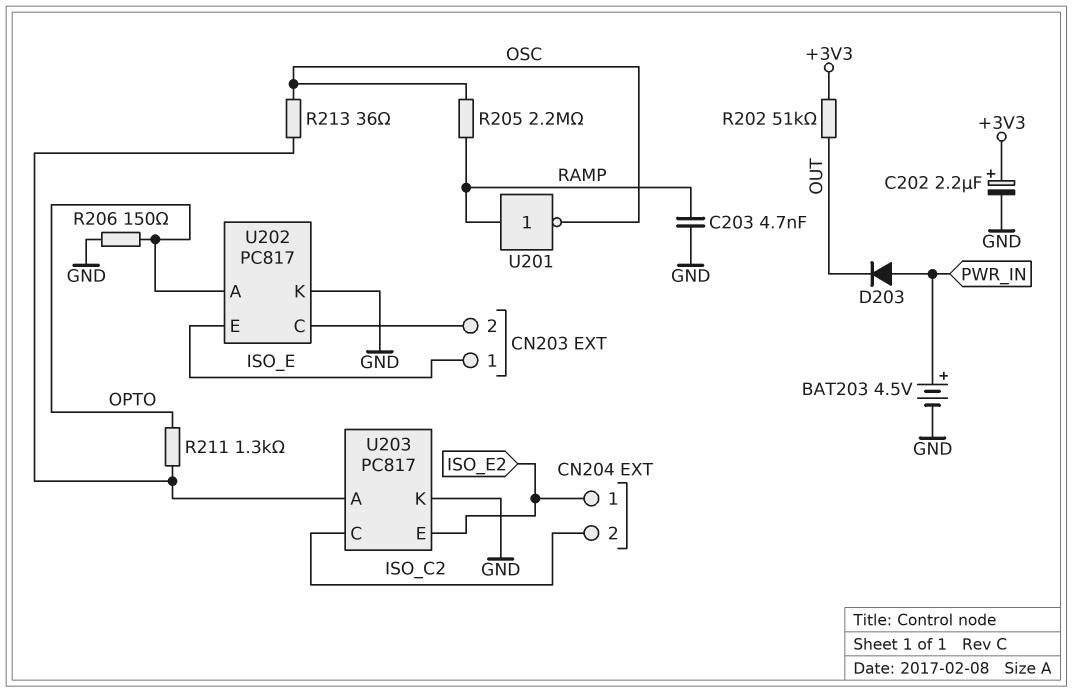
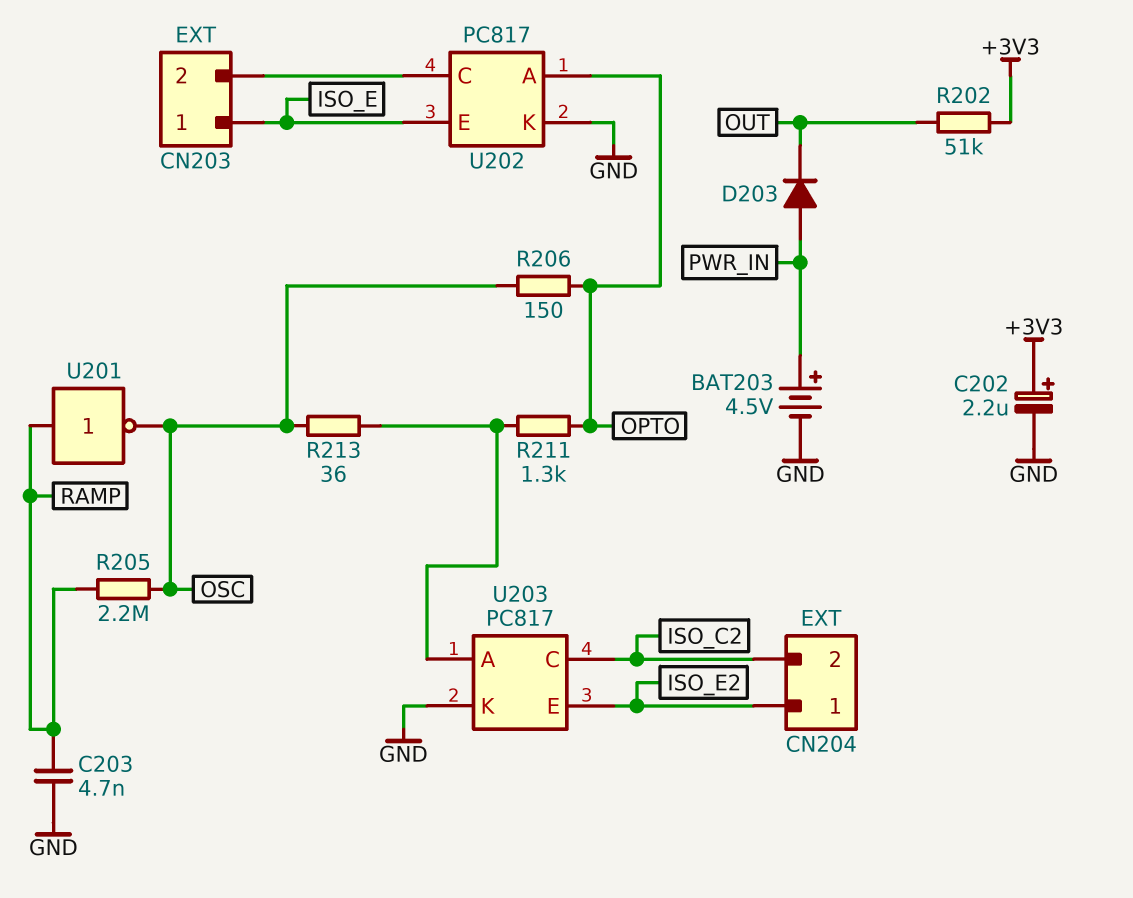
R206: 150 (GND, OPTO) -> 150 (OPTO, OSC)

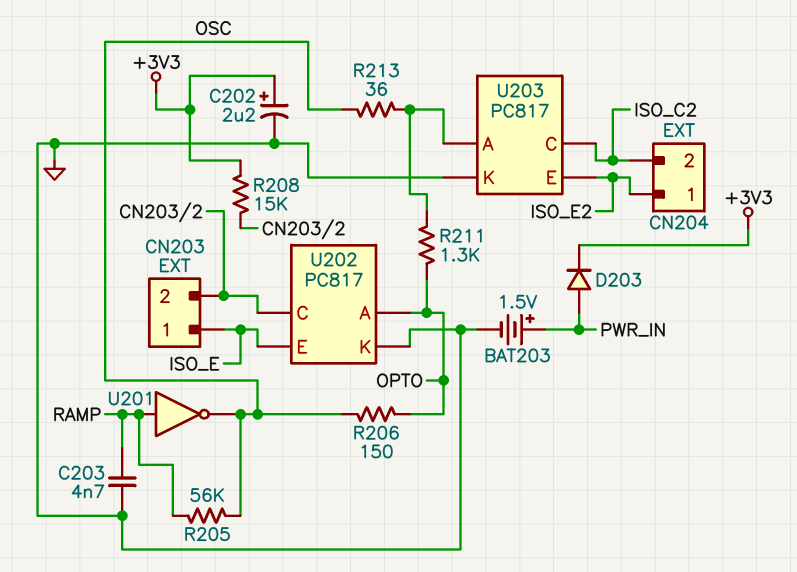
BAT203: 4.5V (plus PWR_IN, minus GND) -> 1.5V (plus PWR_IN, minus GND)
D203: diode (A PWR_IN, K OUT) -> diode (A PWR_IN, K +3V3)
R202: 51k (+3V3, OUT) -> none
R205: 2.2M (OSC, RAMP) -> 56k (OSC, RAMP)
R208: none -> 15k (+3V3, CN203/2)

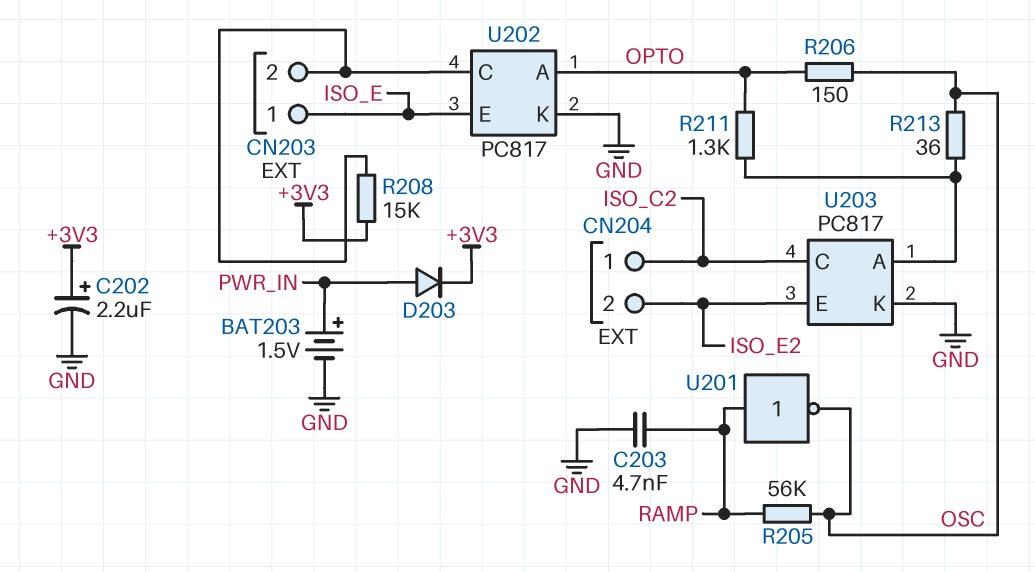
CN204 pin 1: ISO_E2 -> ISO_C2
CN204 pin 2: ISO_C2 -> ISO_E2

